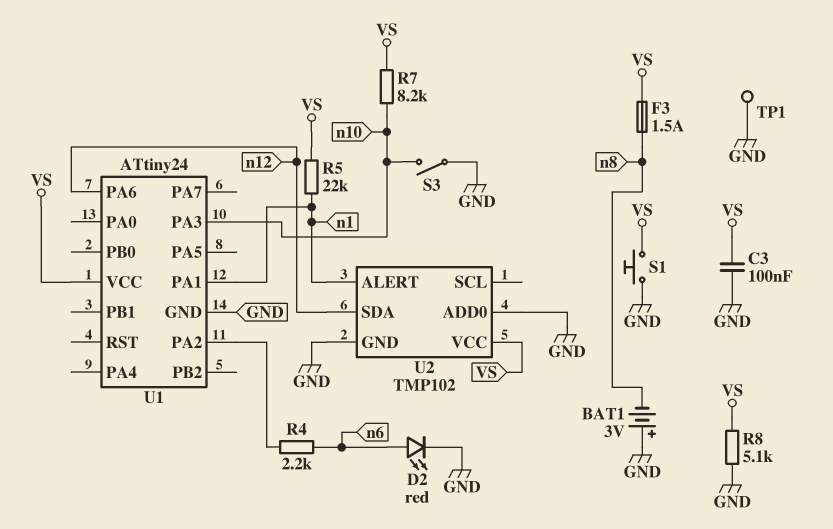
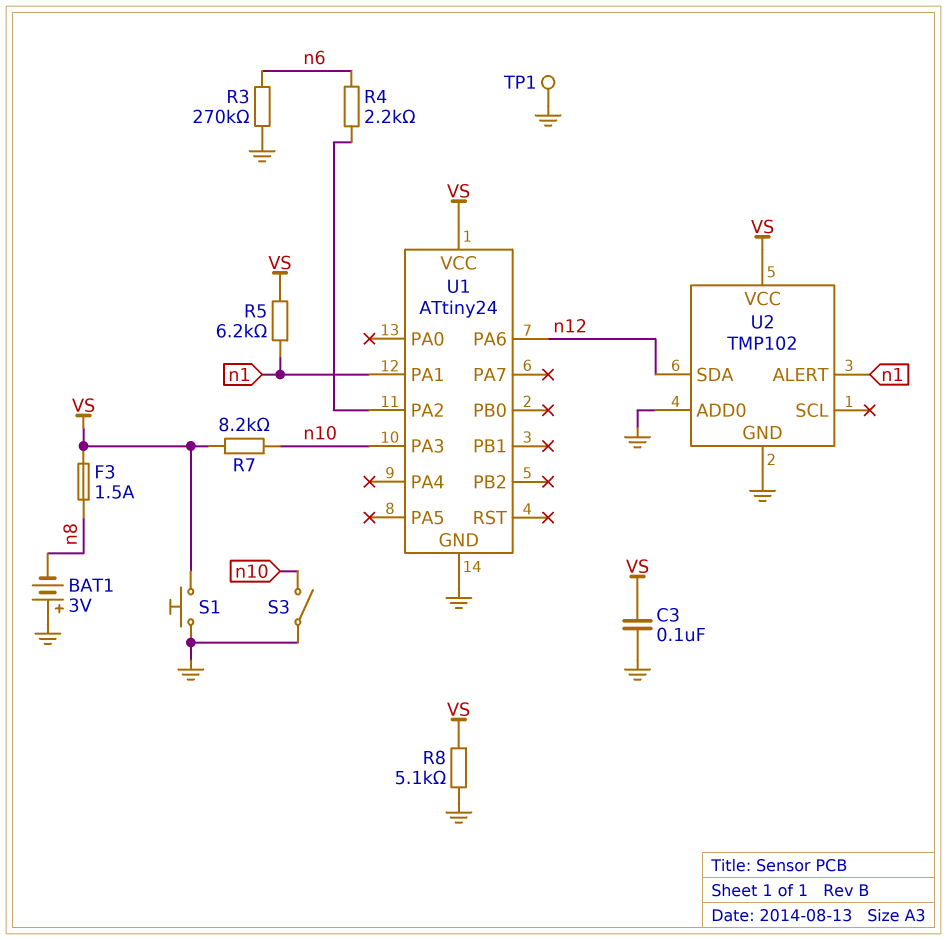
D2: LED red (A n6, K GND) -> none
R3: none -> 270k (GND, n6)
R5: 22k (VS, n1) -> 6.2k (VS, n1)

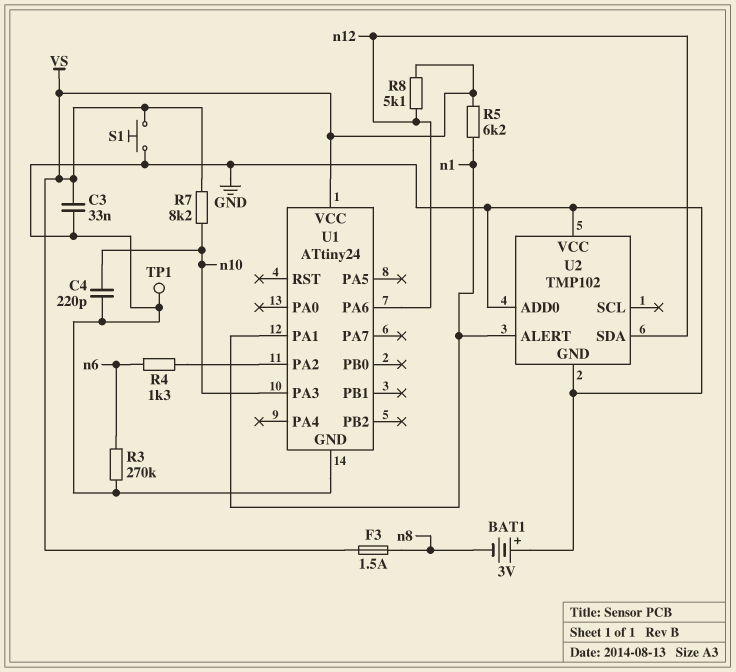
C3: 100nF (GND, VS) -> 33nF (GND, VS)
C4: none -> 220pF (GND, n10)
R4: 2.2k (U1/PA2, n6) -> 1.3k (U1/PA2, n6)
R8: 5.1k (GND, VS) -> 5.1k (VS, n12)
S3: switch (GND, n10) -> none
U2 pin VCC: VS -> GND

